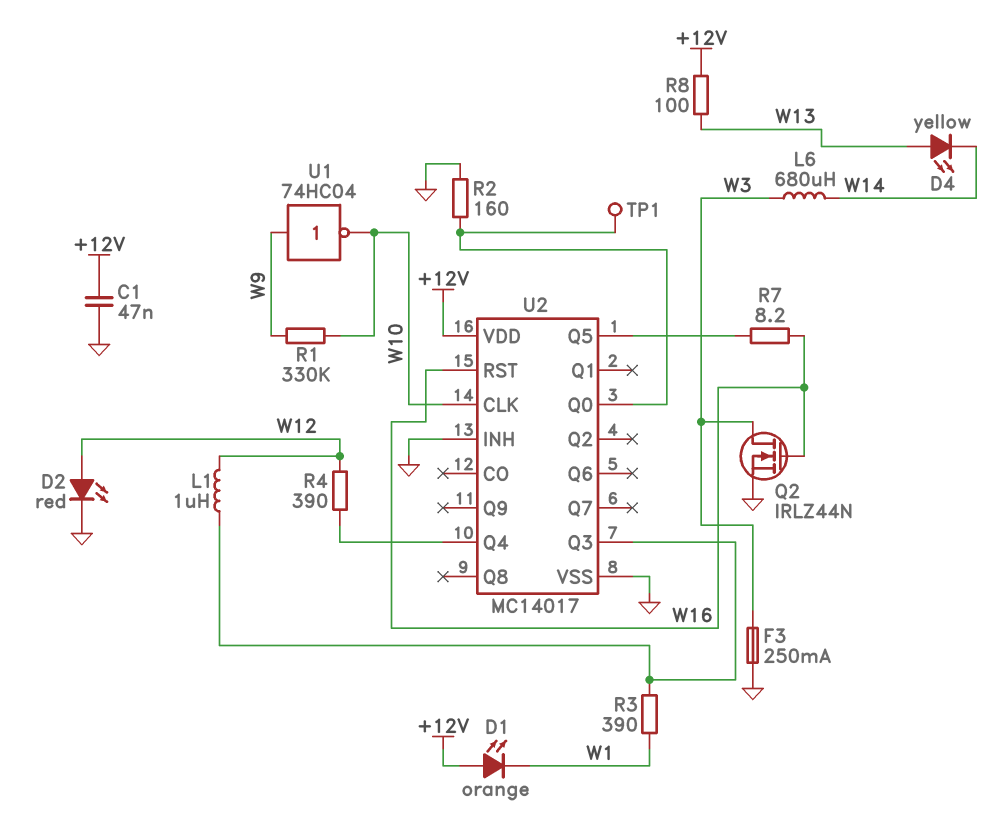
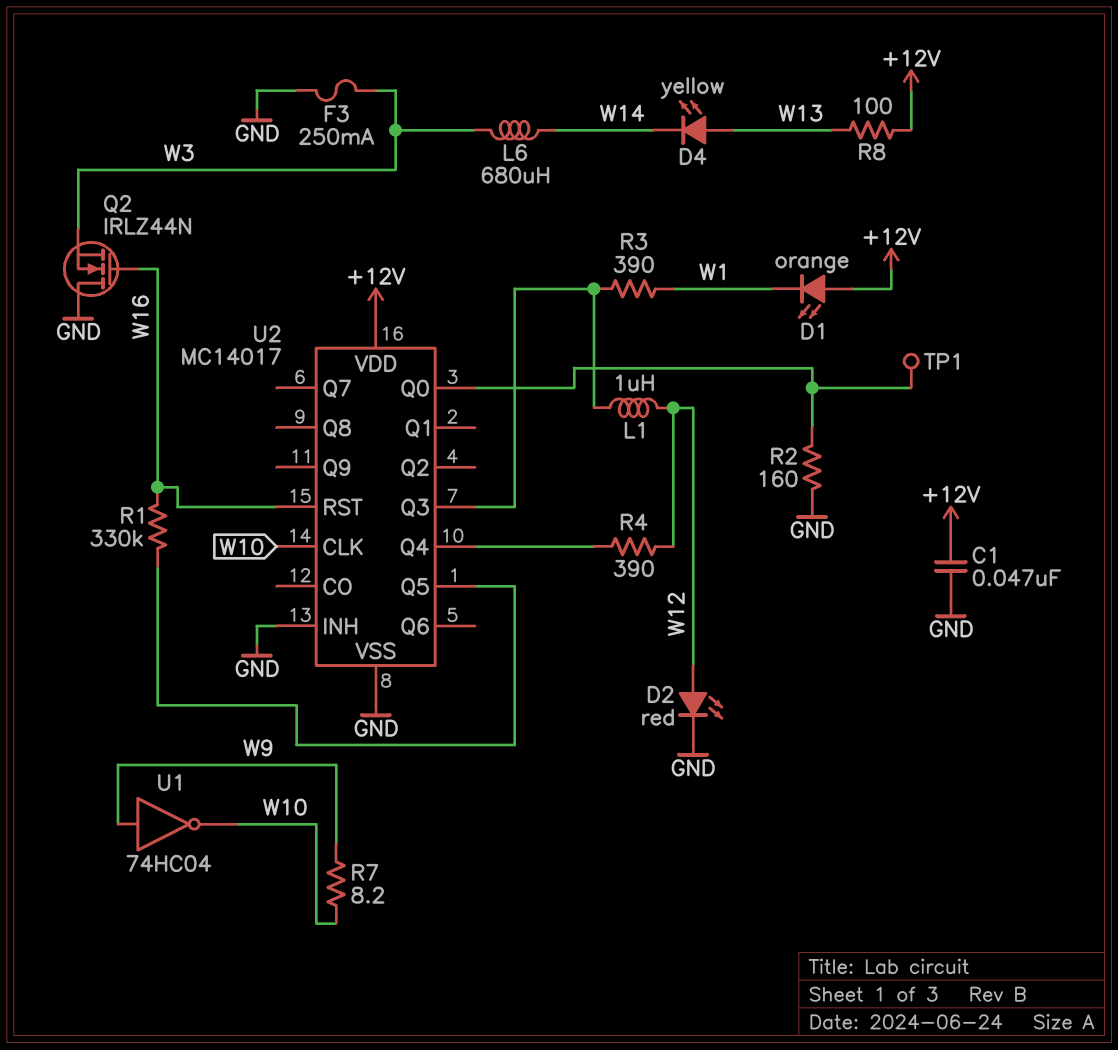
Q2: NMOS IRLZ44N (G W16, D W3, S GND) -> NMOS IRLZ44N (G W16, D GND, S W3)
R1: 330k (W9, W10) -> 330k (U2/Q5, W16)
R7: 8.2 (U2/Q5, W16) -> 8.2 (W9, W10)

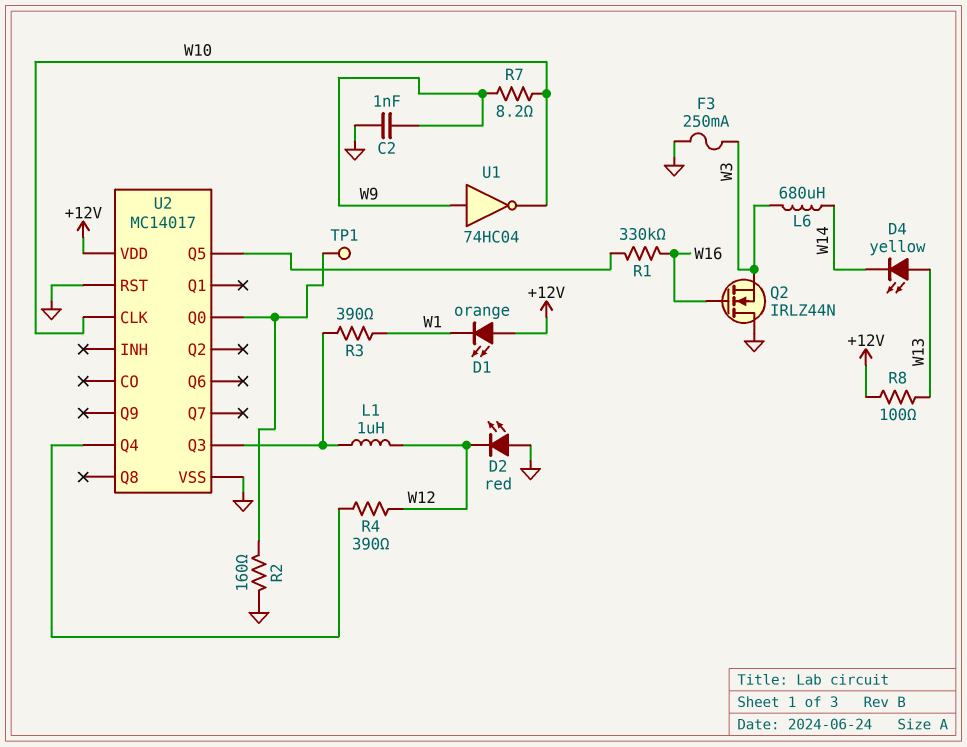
C1: 47nF (+12V, GND) -> none
C2: none -> 1nF (GND, W9)
D2: LED red (A W12, K GND) -> LED red (A GND, K W12)
U2 pin INH: GND -> none
U2 pin RST: W16 -> GND

